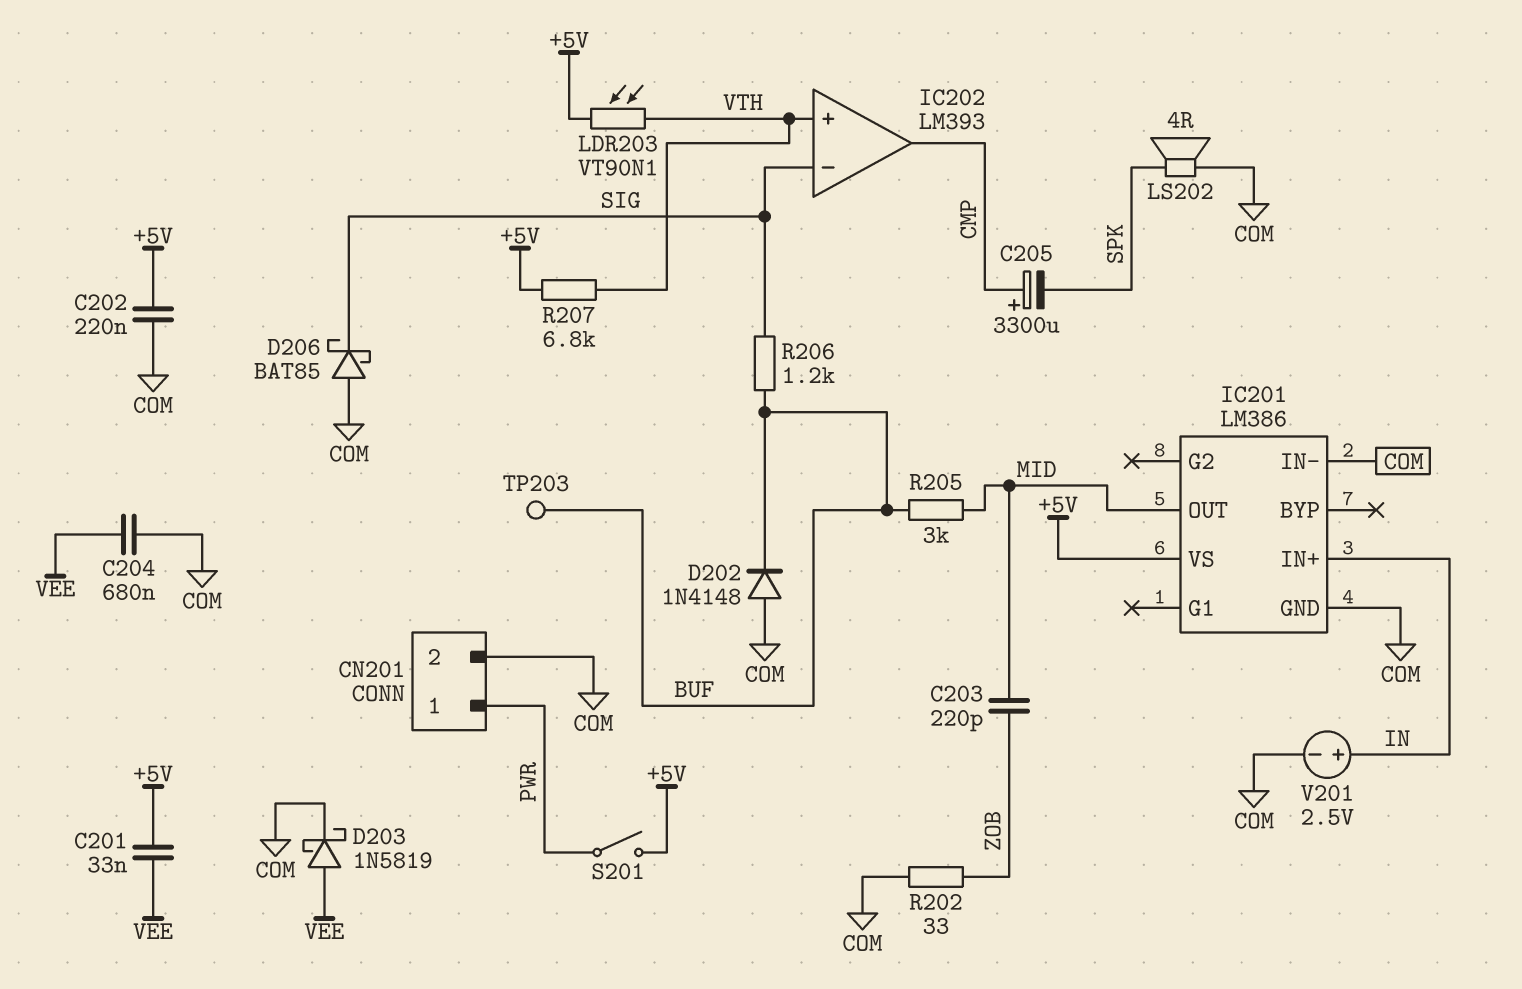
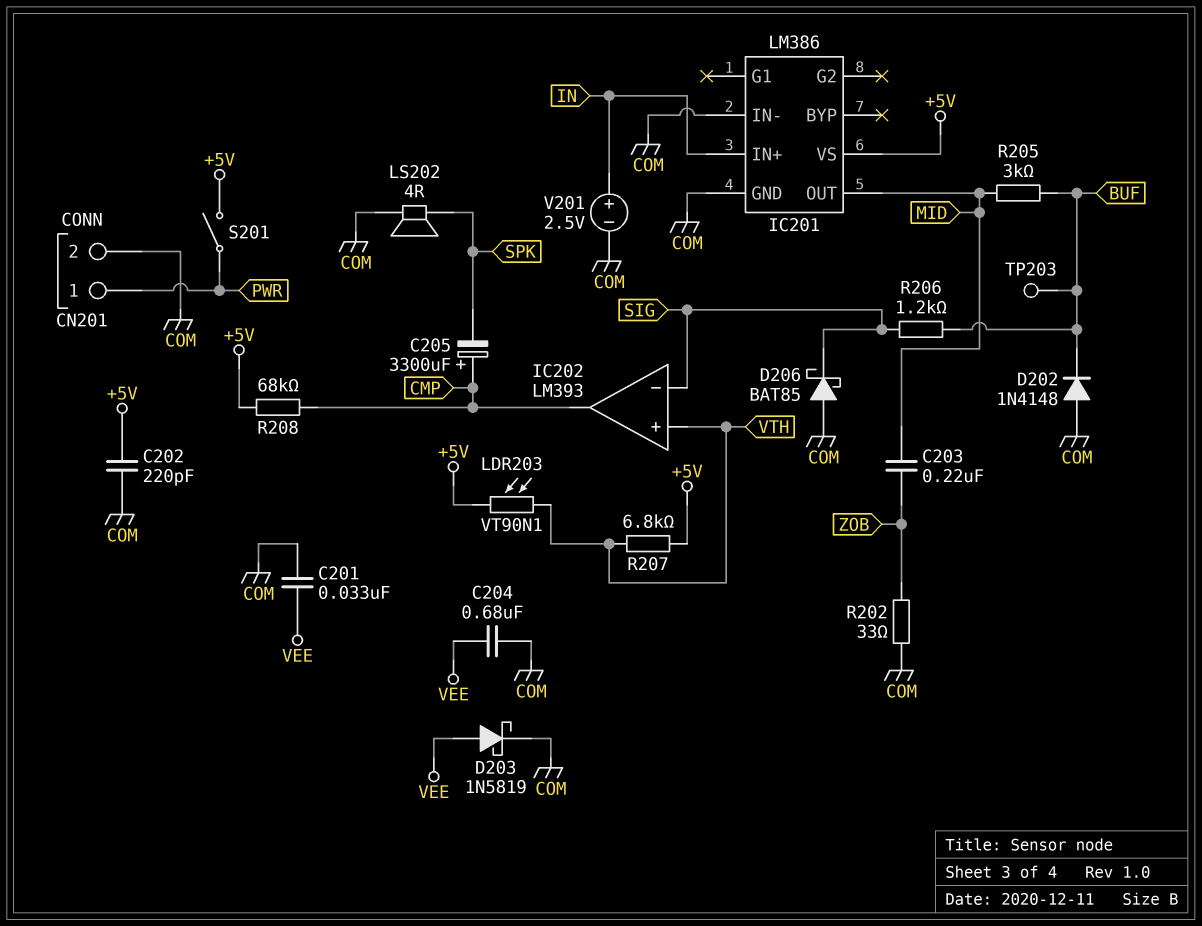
C201: 33nF (+5V, VEE) -> 33nF (COM, VEE)
C202: 220nF (+5V, COM) -> 220pF (+5V, COM)
C203: 220pF (MID, ZOB) -> 220nF (MID, ZOB)
R208: none -> 68k (+5V, CMP)

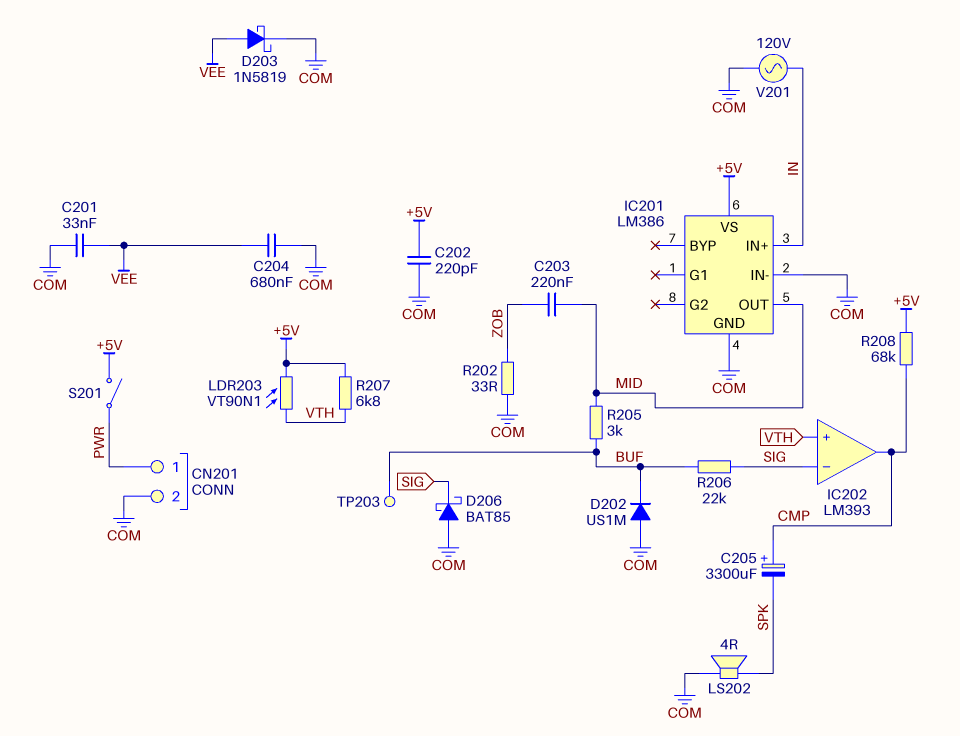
D202: diode 1N4148 (A COM, K BUF) -> diode US1M (A COM, K BUF)
R206: 1.2k (BUF, SIG) -> 22k (BUF, SIG)
V201: 2.5V (plus IN, minus COM) -> AC 120V (COM, IN)

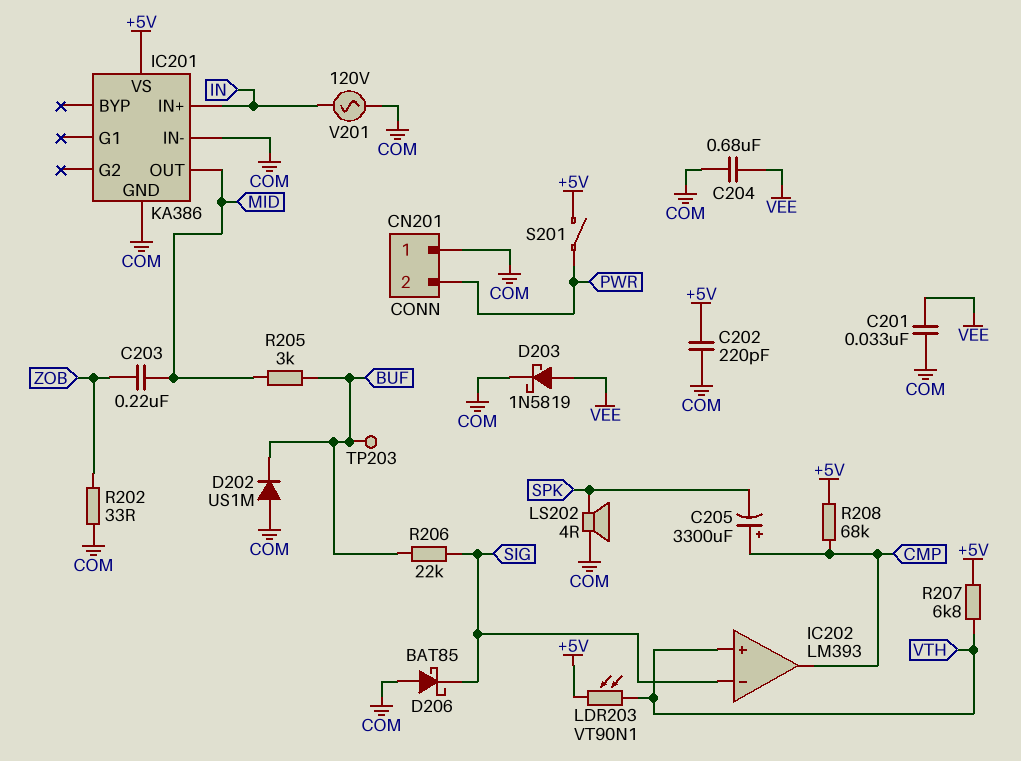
CN201 pin 1: PWR -> COM
CN201 pin 2: COM -> PWR
IC201: LM386 -> KA386

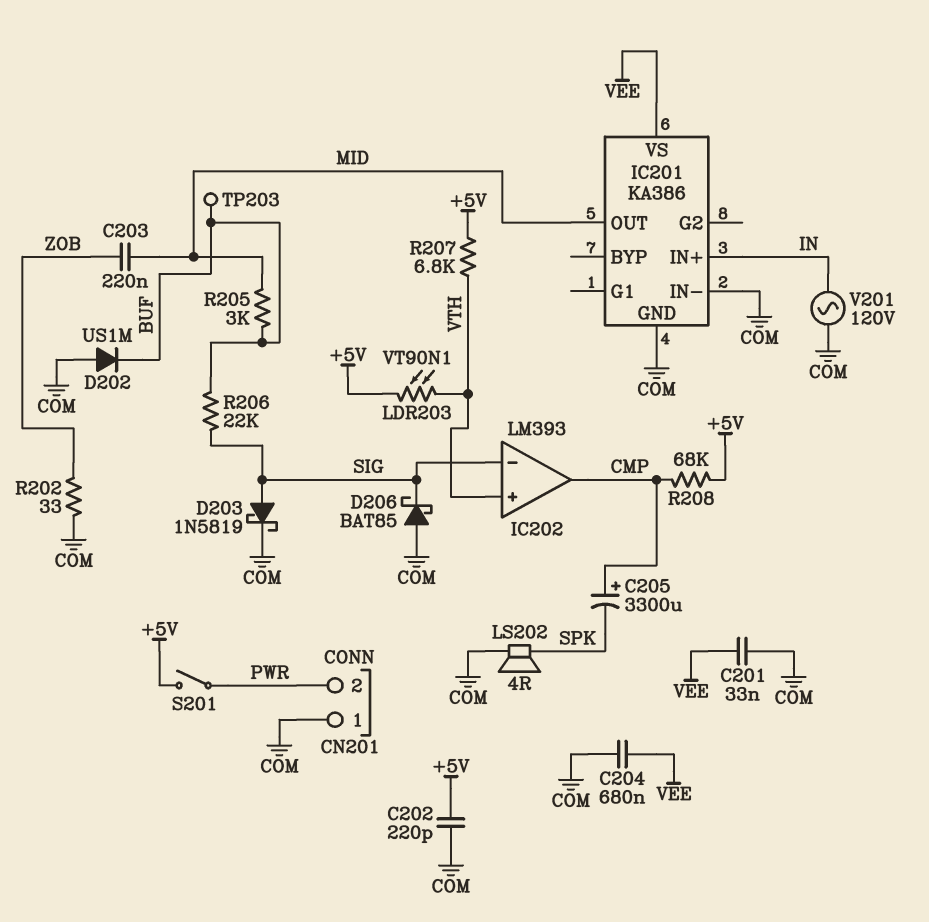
D203: schottky 1N5819 (A VEE, K COM) -> schottky 1N5819 (A SIG, K COM)
IC201 pin VS: +5V -> VEE

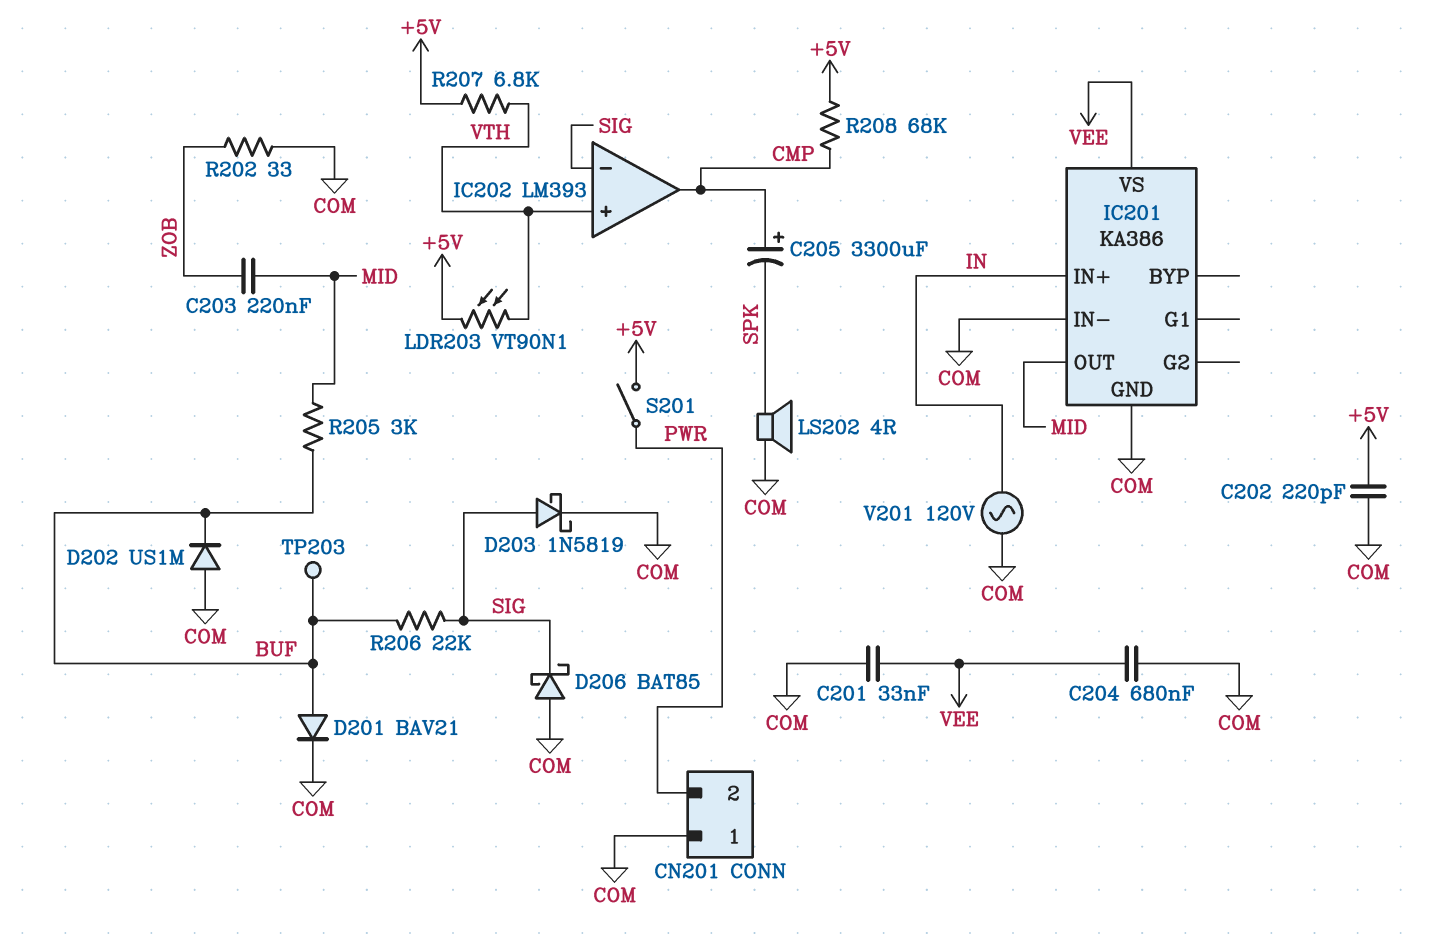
D201: none -> diode BAV21 (A BUF, K COM)

